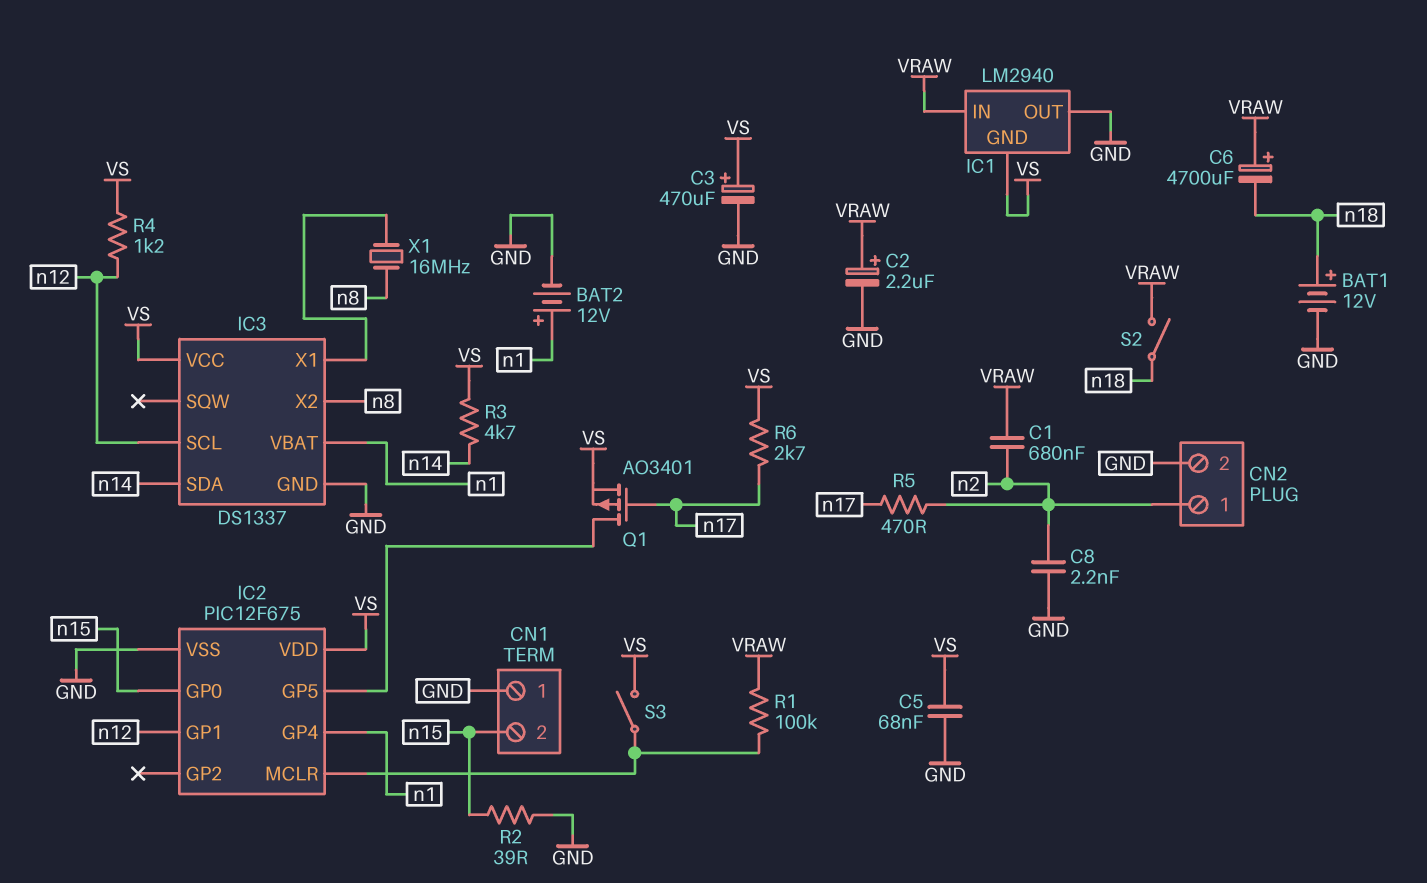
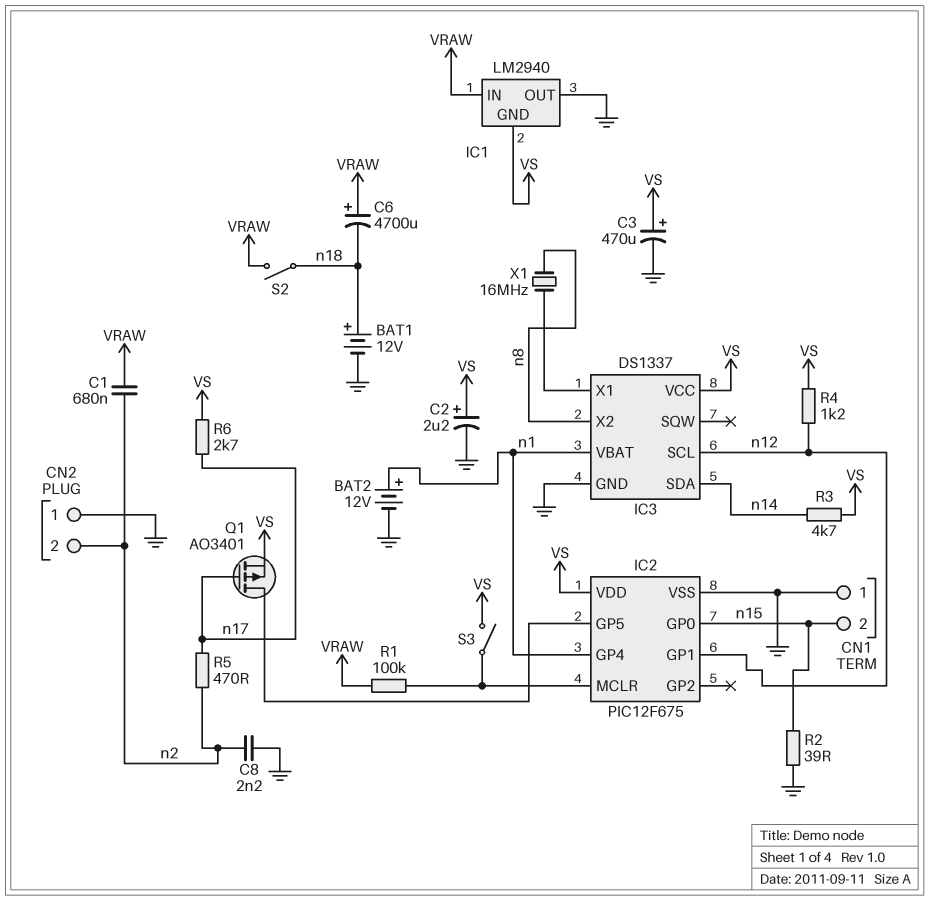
C2: 2.2uF (plus VRAW, minus GND) -> 2.2uF (plus VS, minus GND)
C5: 68nF (GND, VS) -> none
CN2 pin 1: n2 -> GND
CN2 pin 2: GND -> n2

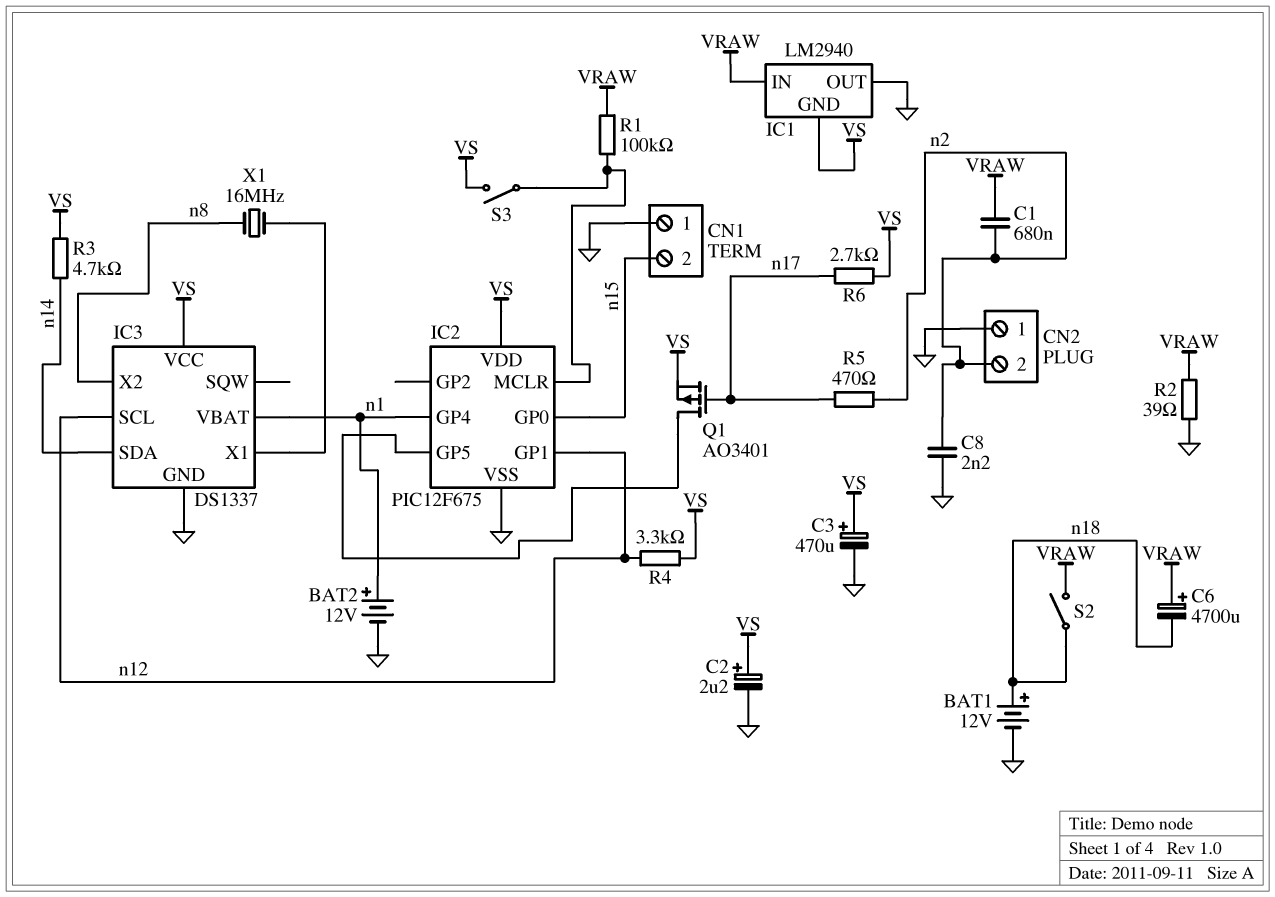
R2: 39 (GND, n15) -> 39 (GND, VRAW)
R4: 1.2k (VS, n12) -> 3.3k (VS, n12)

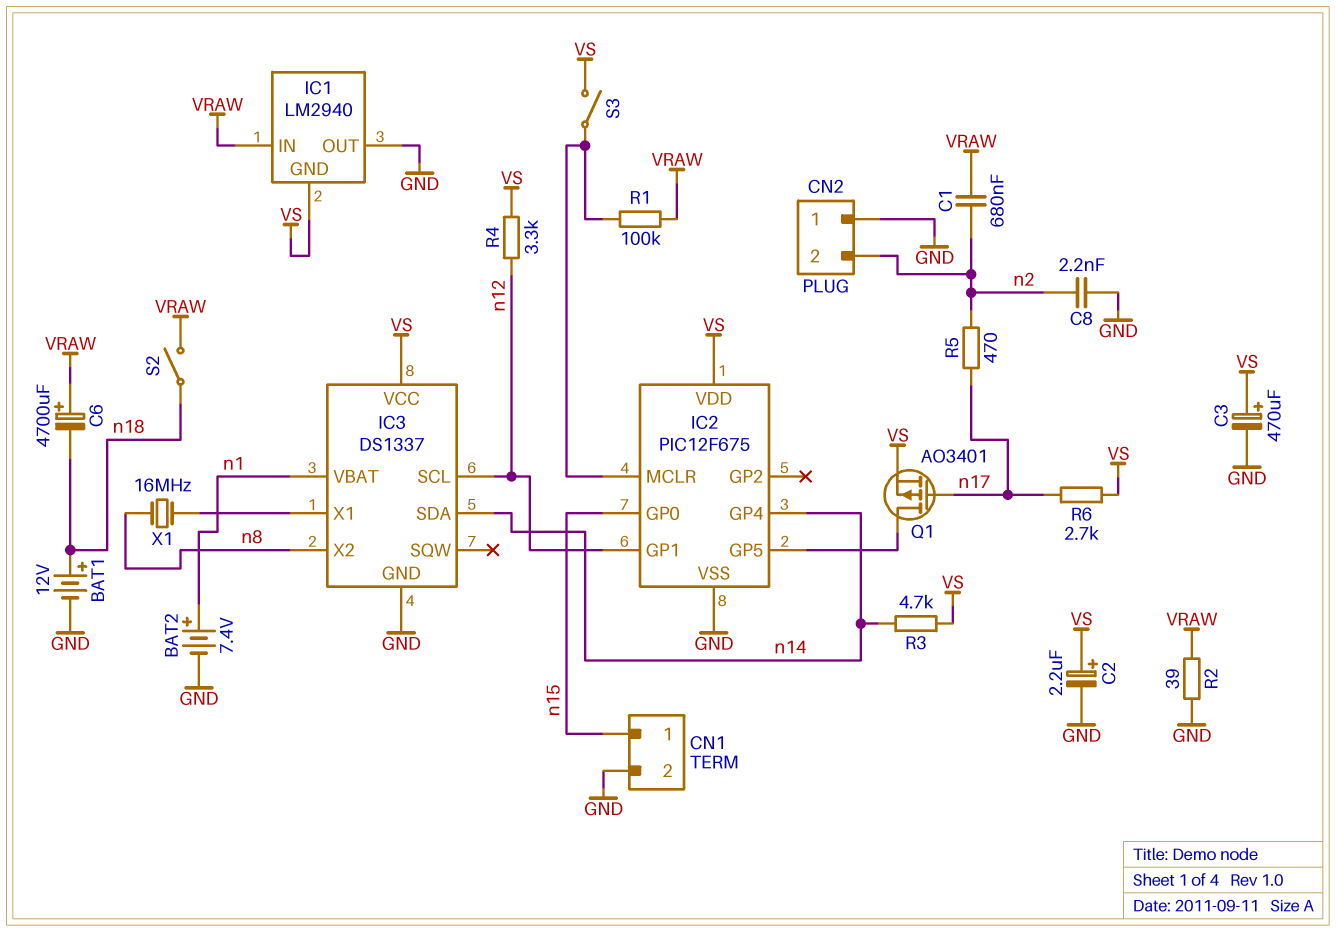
BAT2: 12V (plus n1, minus GND) -> 7.4V (plus n1, minus GND)
CN1 pin 1: GND -> n15
CN1 pin 2: n15 -> GND
IC2 pin GP4: n1 -> n14

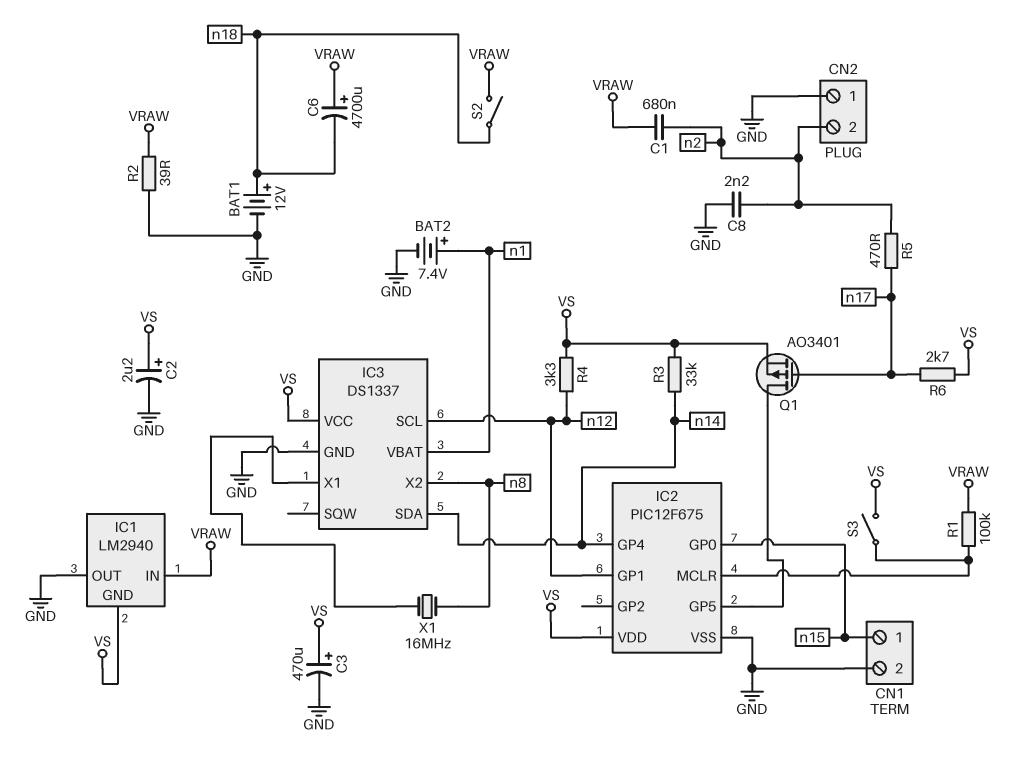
R3: 4.7k (VS, n14) -> 33k (VS, n14)

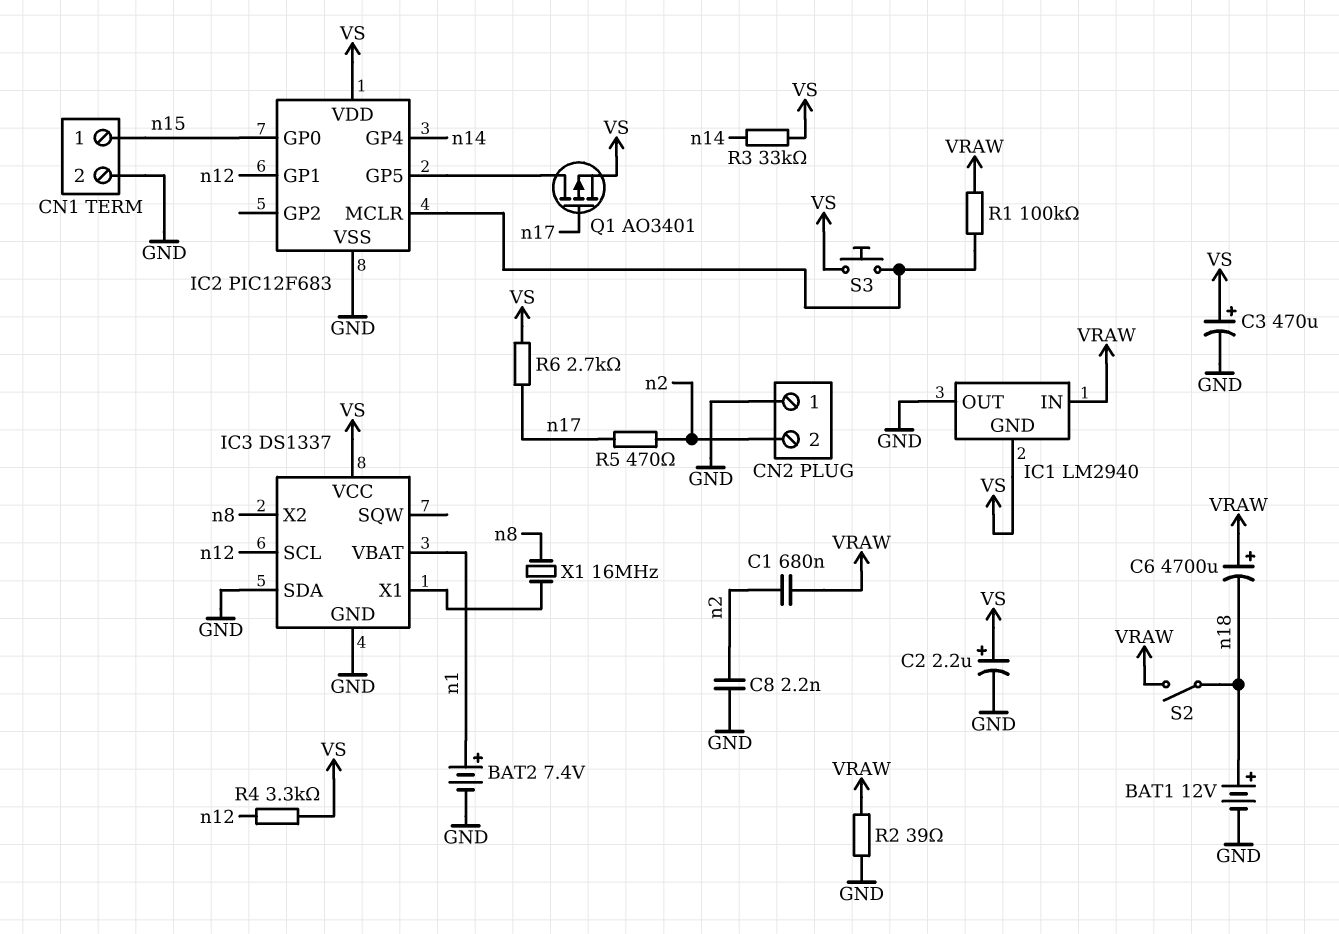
IC2: PIC12F675 -> PIC12F683
IC3 pin SDA: n14 -> GND
S3: switch (IC2/MCLR, VS) -> button (IC2/MCLR, VS)

